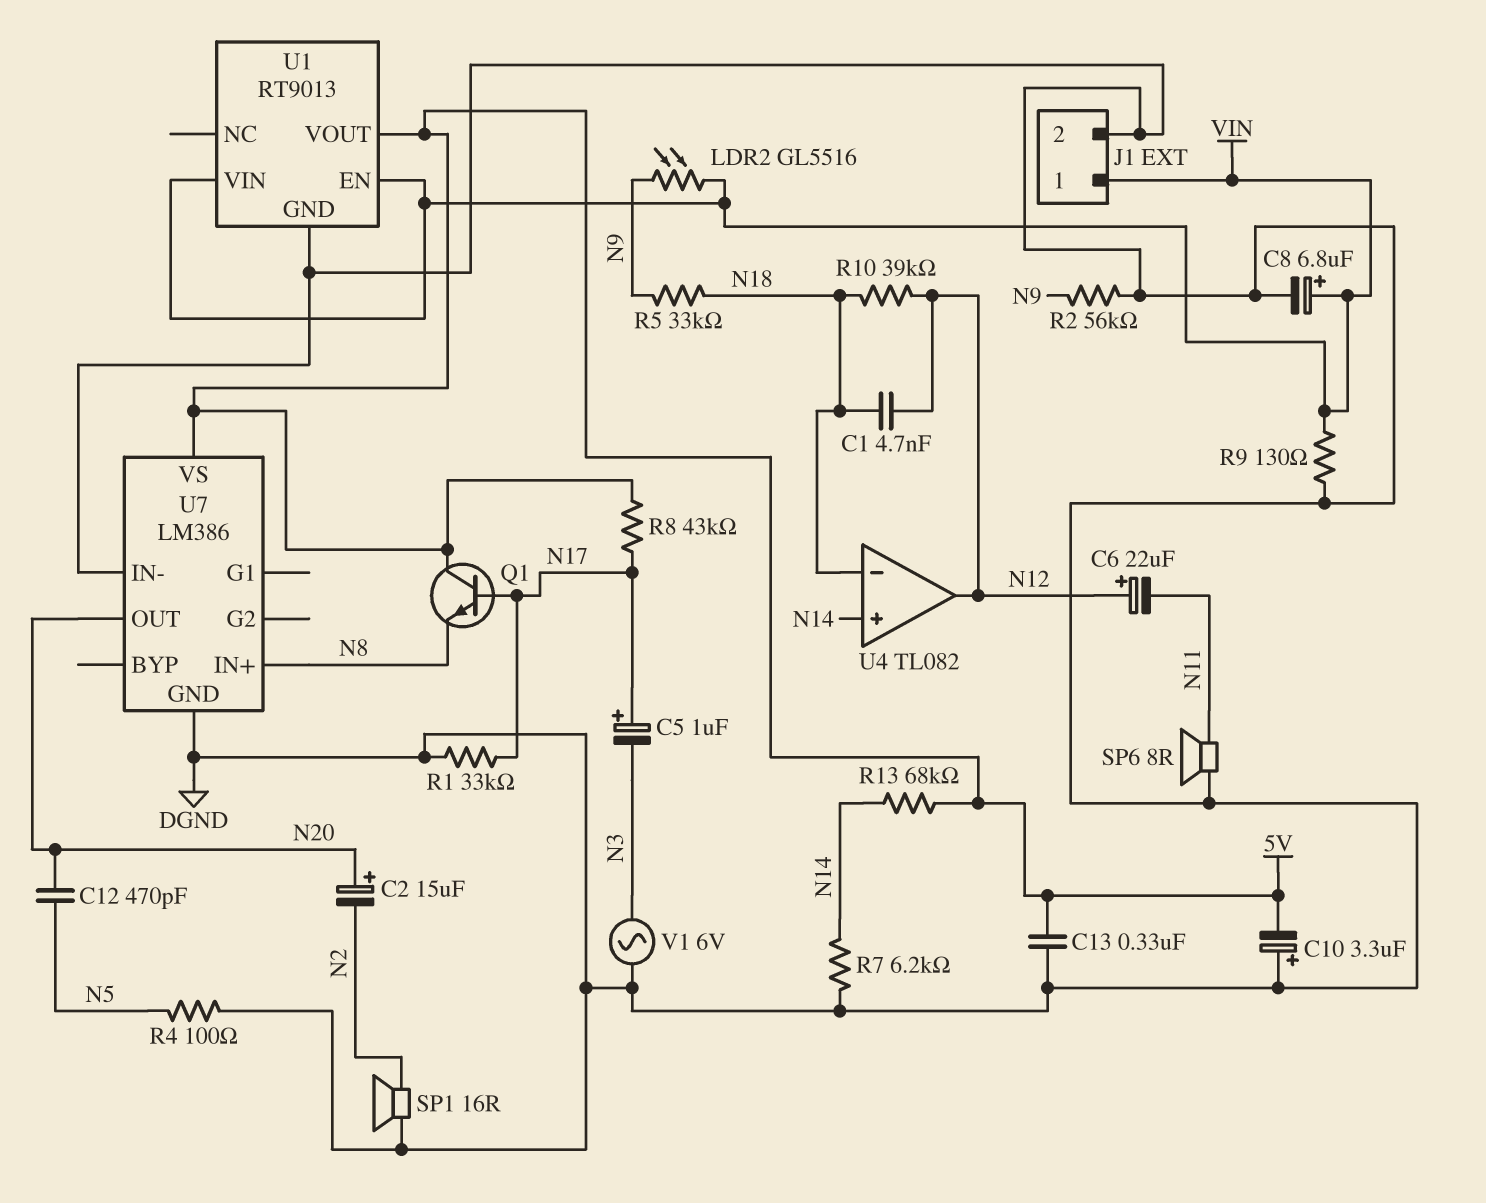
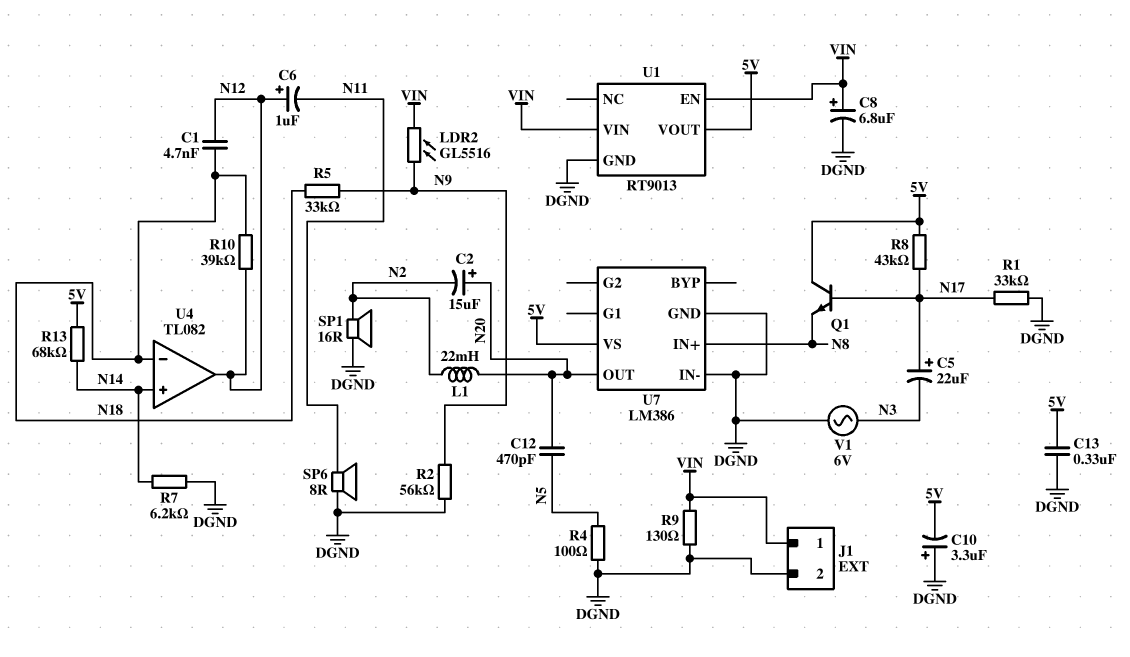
C5: 1uF (plus N17, minus N3) -> 22uF (plus N17, minus N3)
C6: 22uF (plus N12, minus N11) -> 1uF (plus N12, minus N11)
L1: none -> 22mH (N2, N20)

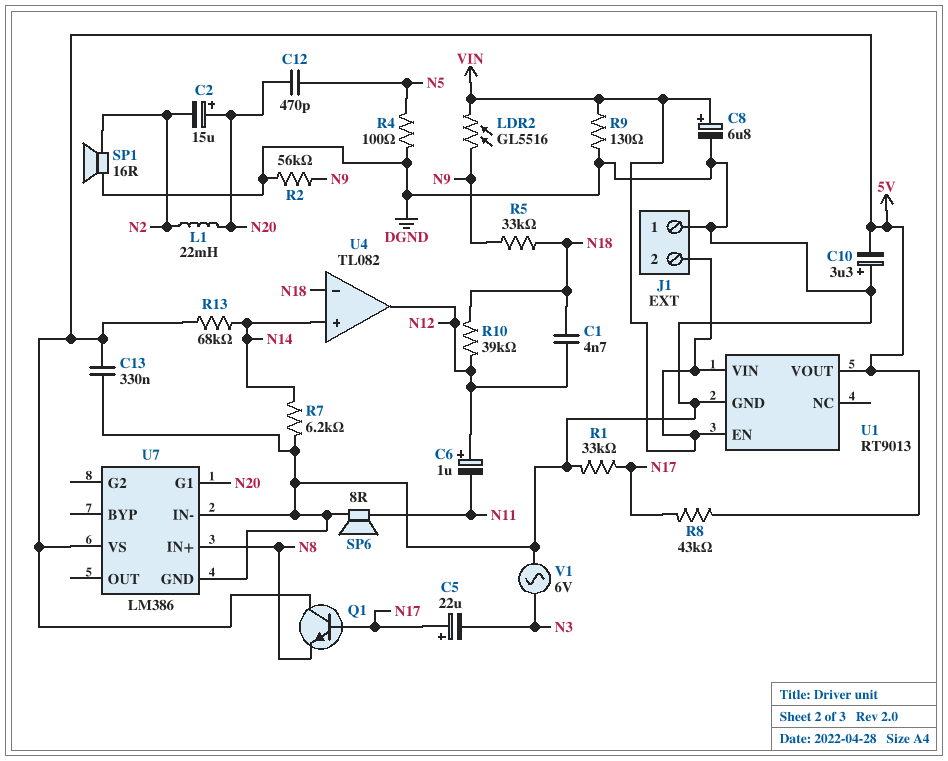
J1 pin 1: VIN -> DGND
J1 pin 2: DGND -> VIN
U7 pin G1: none -> N20
U7 pin OUT: N20 -> none

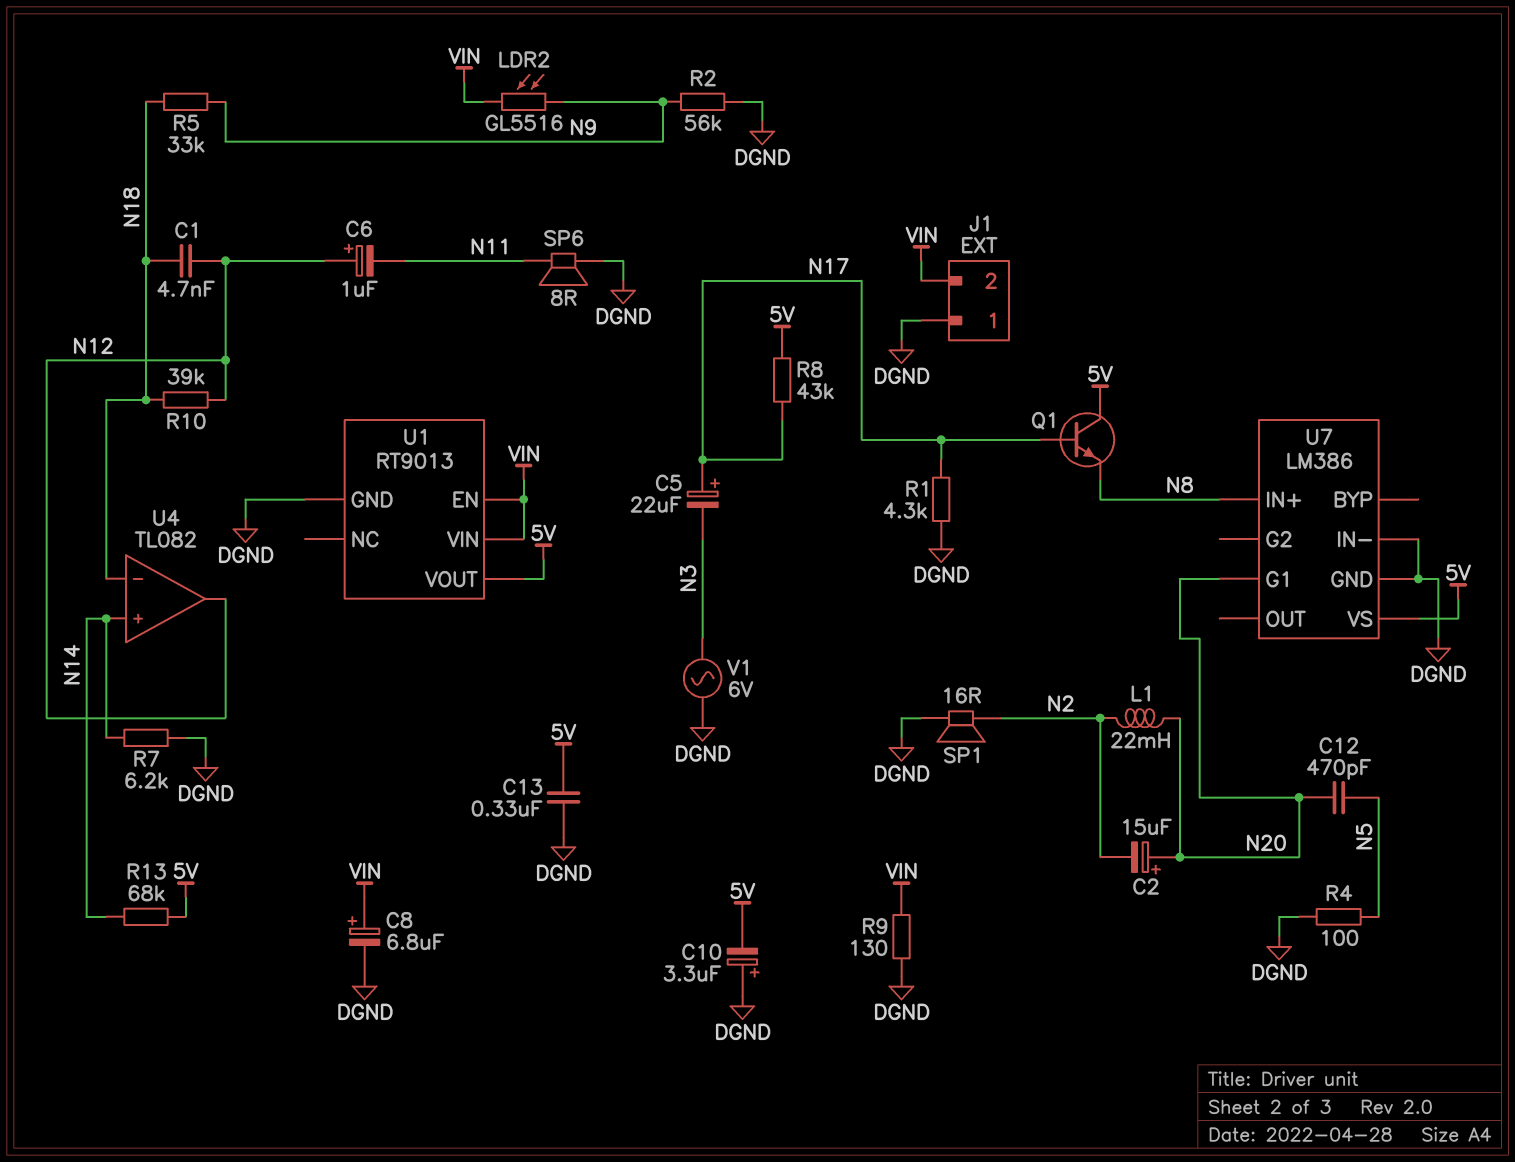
R1: 33k (DGND, N17) -> 4.3k (DGND, N17)

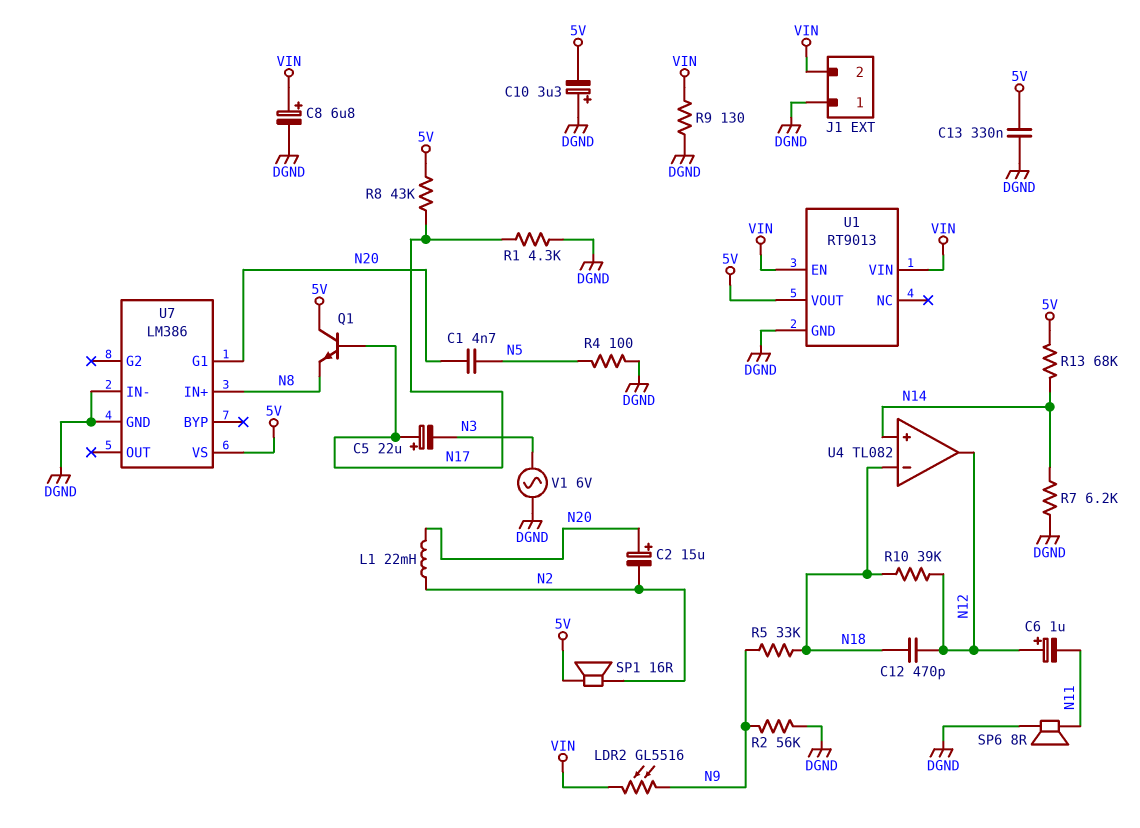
C1: 4.7nF (N12, N18) -> 4.7nF (N5, N20)
C12: 470pF (N5, N20) -> 470pF (N12, N18)
SP1: speaker 16R (DGND, N2) -> speaker 16R (5V, N2)

